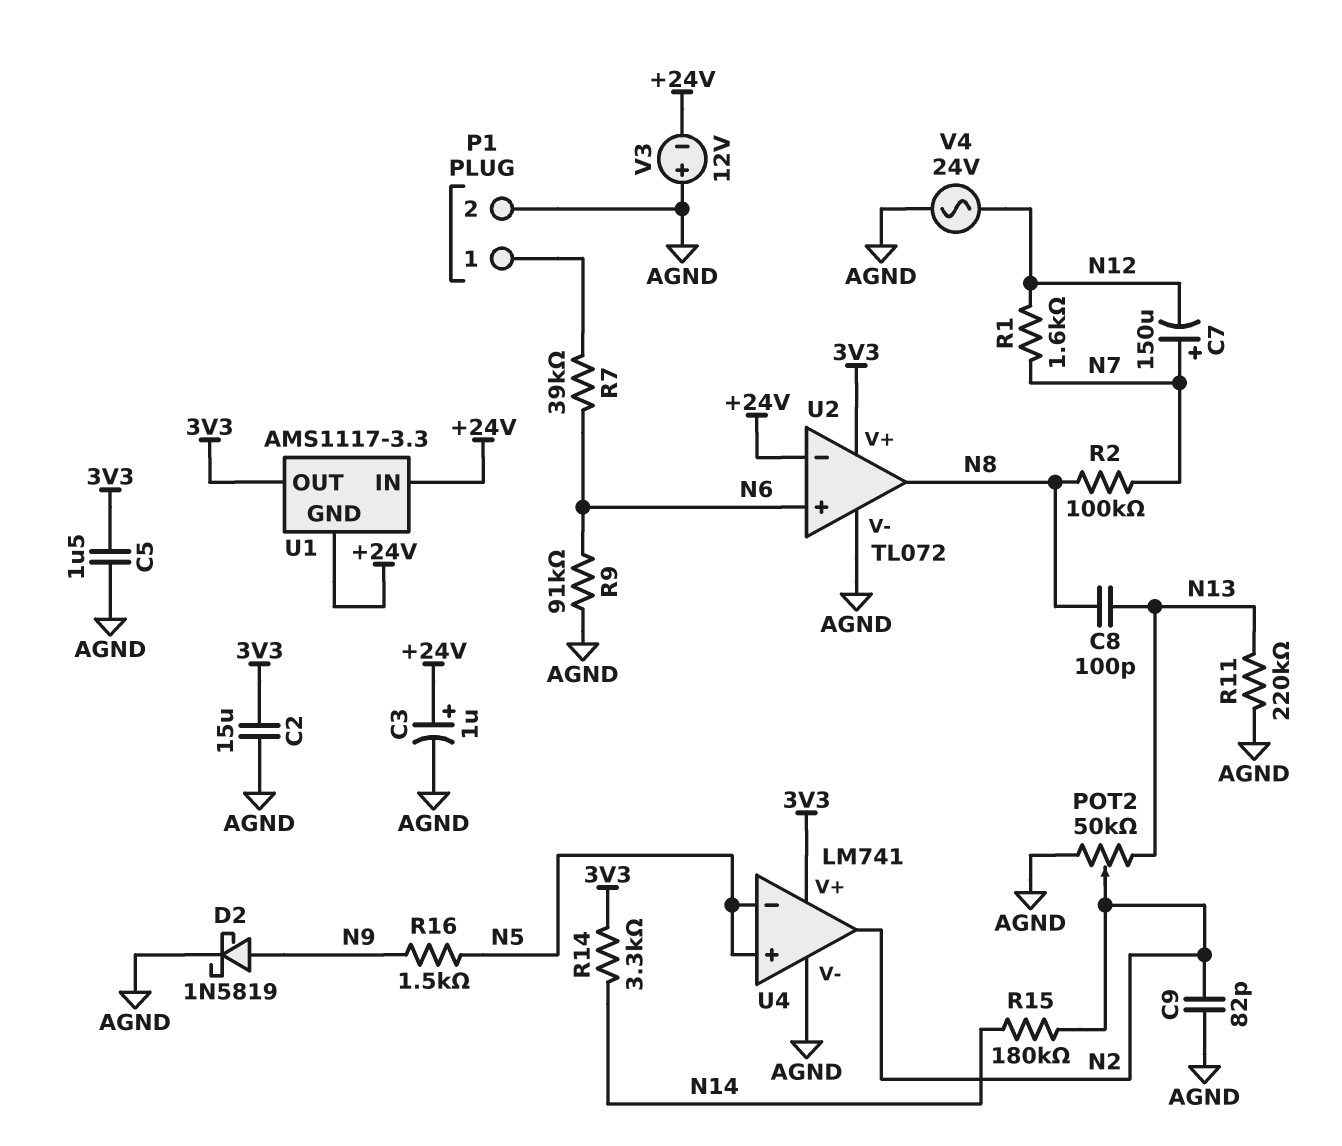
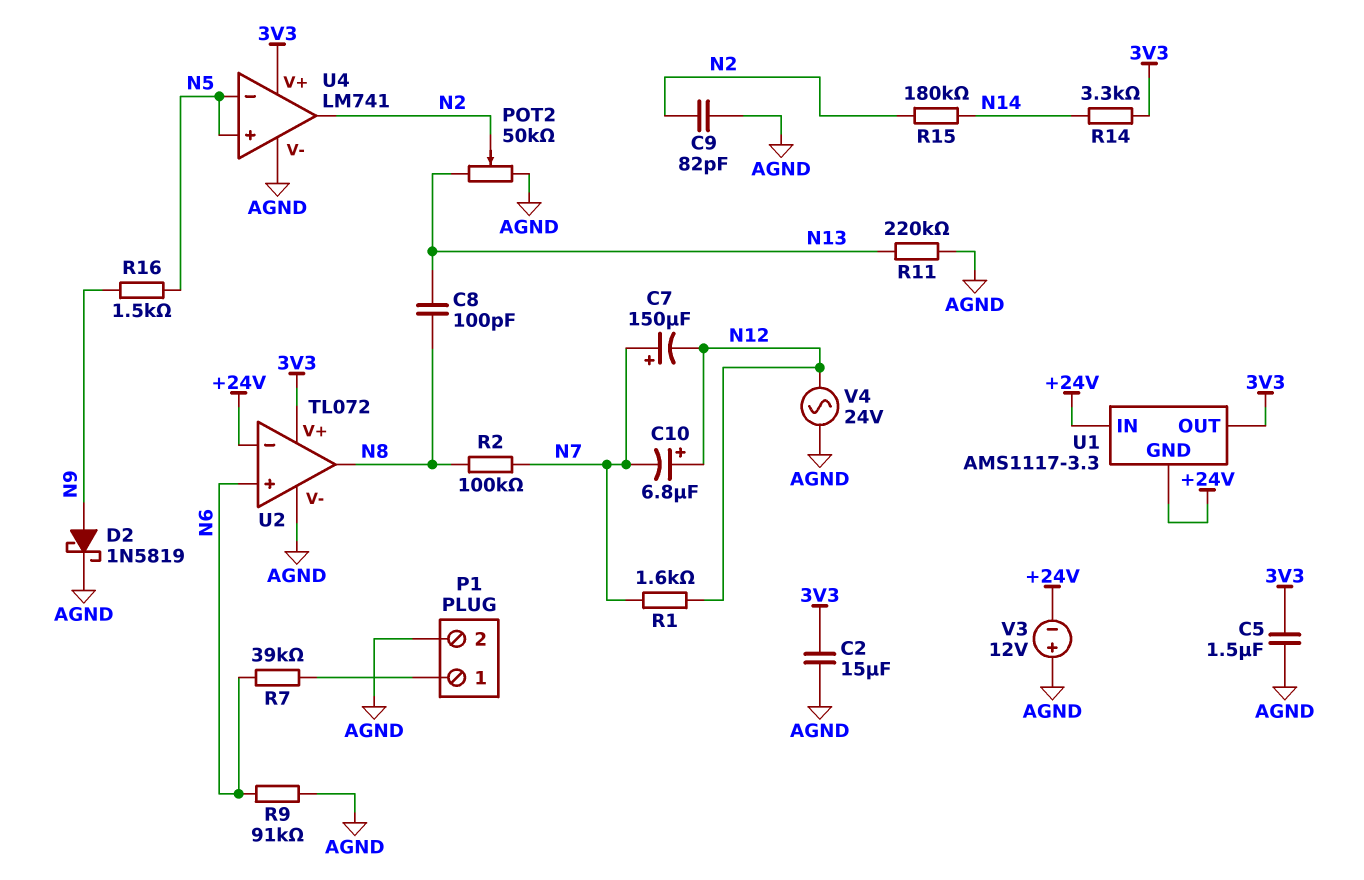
C3: 1uF (plus +24V, minus AGND) -> none
C10: none -> 6.8uF (plus N12, minus N7)

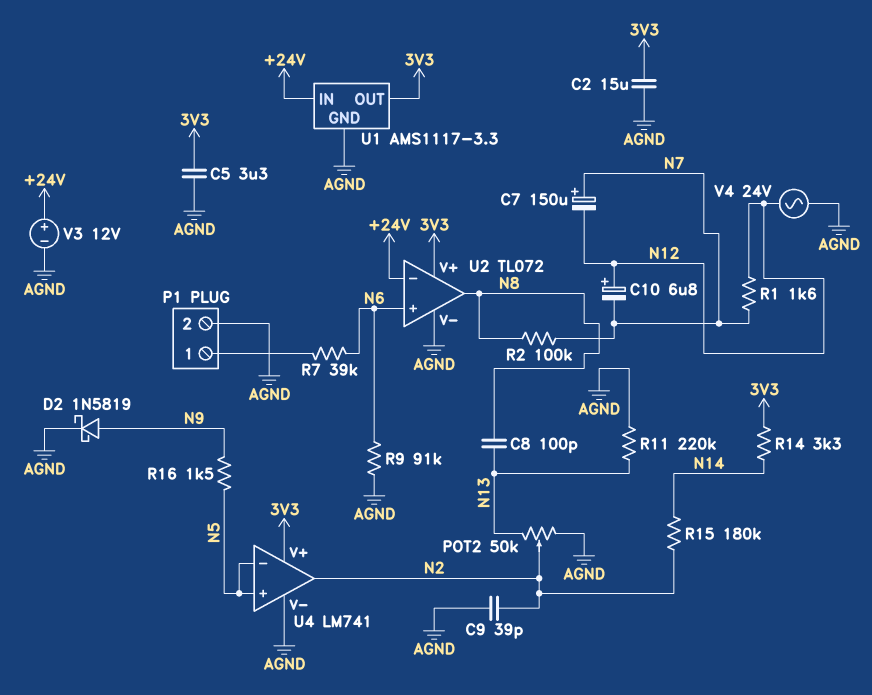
C5: 1.5uF (3V3, AGND) -> 3.3uF (3V3, AGND)
C9: 82pF (AGND, N2) -> 39pF (AGND, N2)
U1 pin GND: +24V -> AGND
V3: 12V (plus AGND, minus +24V) -> 12V (plus +24V, minus AGND)

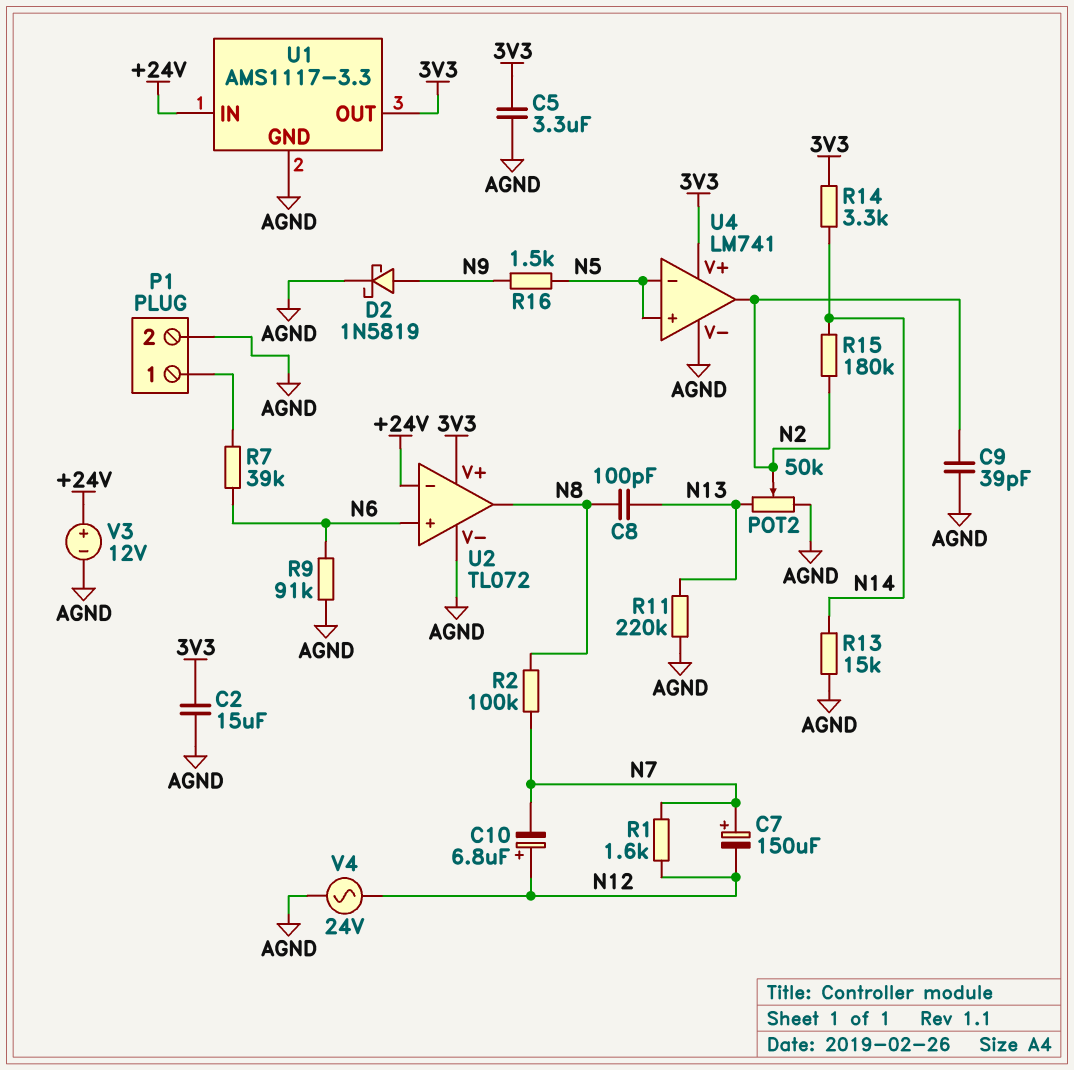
R13: none -> 15k (AGND, N14)

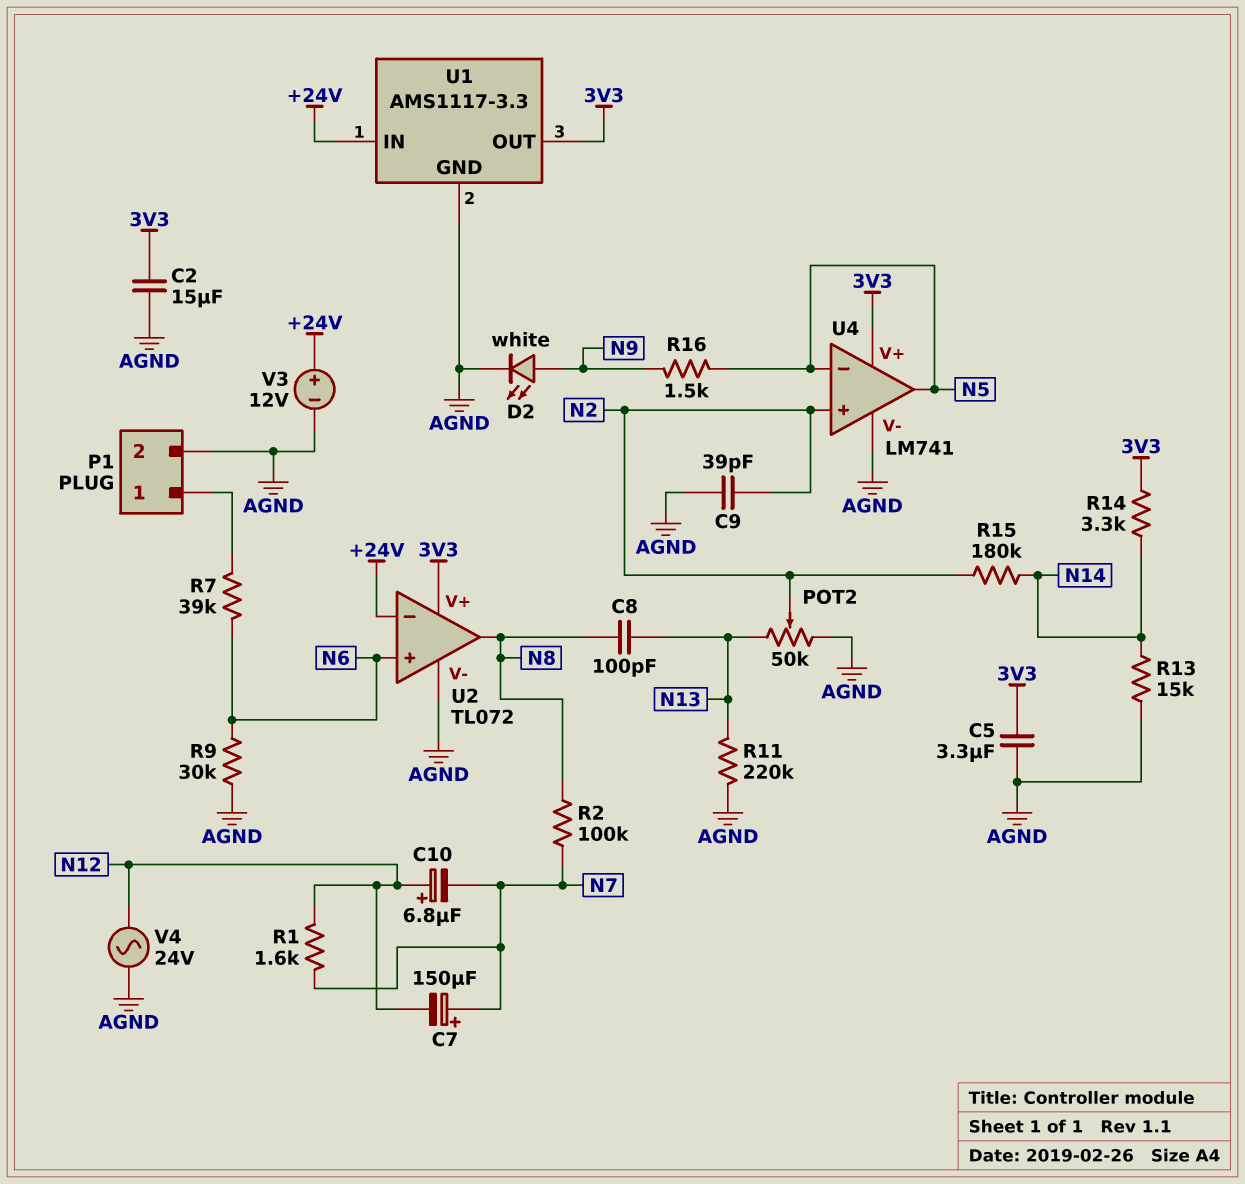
D2: schottky 1N5819 (A N9, K AGND) -> LED white (A N9, K AGND)
R9: 91k (AGND, N6) -> 30k (AGND, N6)
U4 pin in+: N5 -> N2
U4 pin out: N2 -> N5

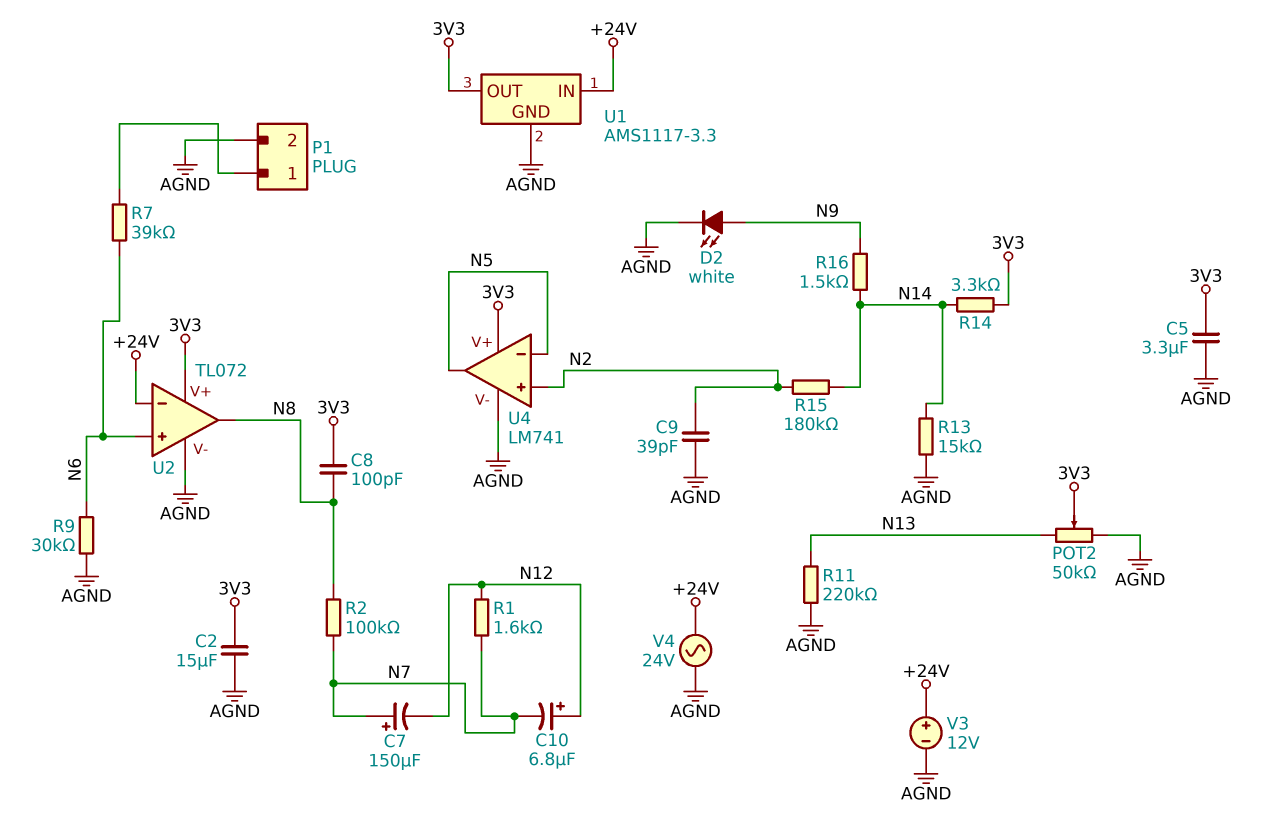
C8: 100pF (N8, N13) -> 100pF (3V3, N8)
POT2: 50k (AGND, N13, wiper N2) -> 50k (AGND, N13, wiper 3V3)
R16: 1.5k (N5, N9) -> 1.5k (N9, N14)
V4: AC 24V (AGND, N12) -> AC 24V (+24V, AGND)

